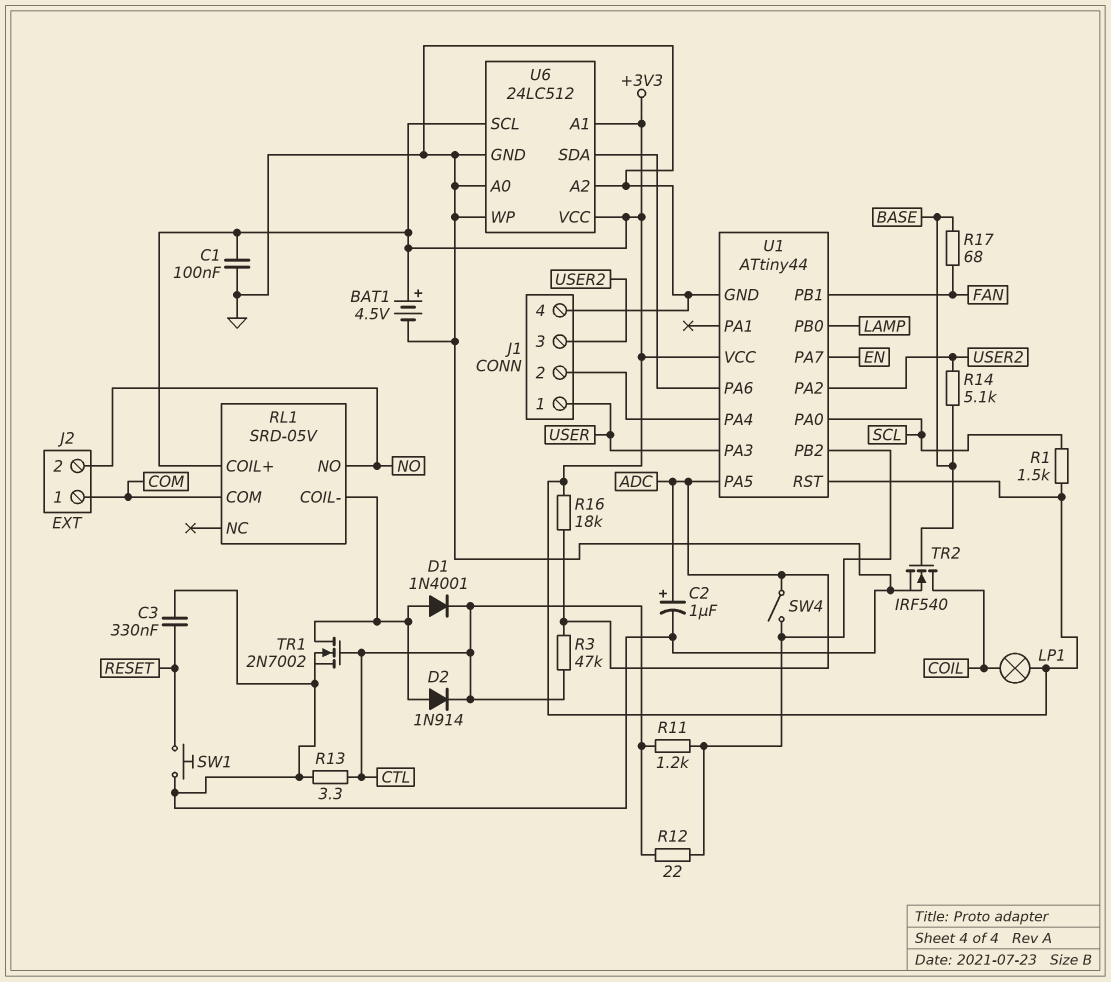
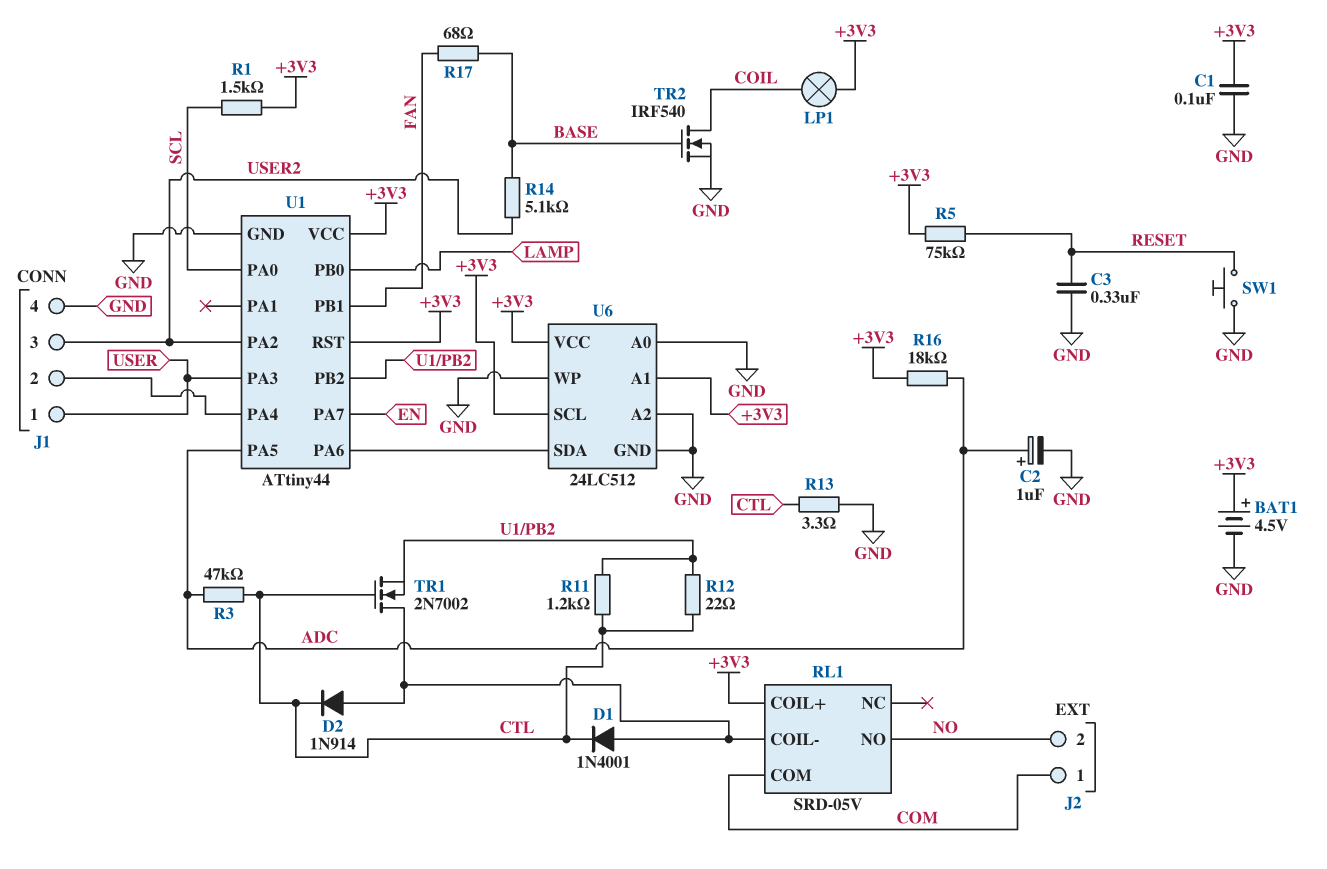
R5: none -> 75k (+3V3, RESET)
SW4: switch (ADC, U1/PB2) -> none
TR1: NMOS 2N7002 (G CTL, D RL1/COIL-, S GND) -> NMOS 2N7002 (G CTL, D RL1/COIL-, S U1/PB2)

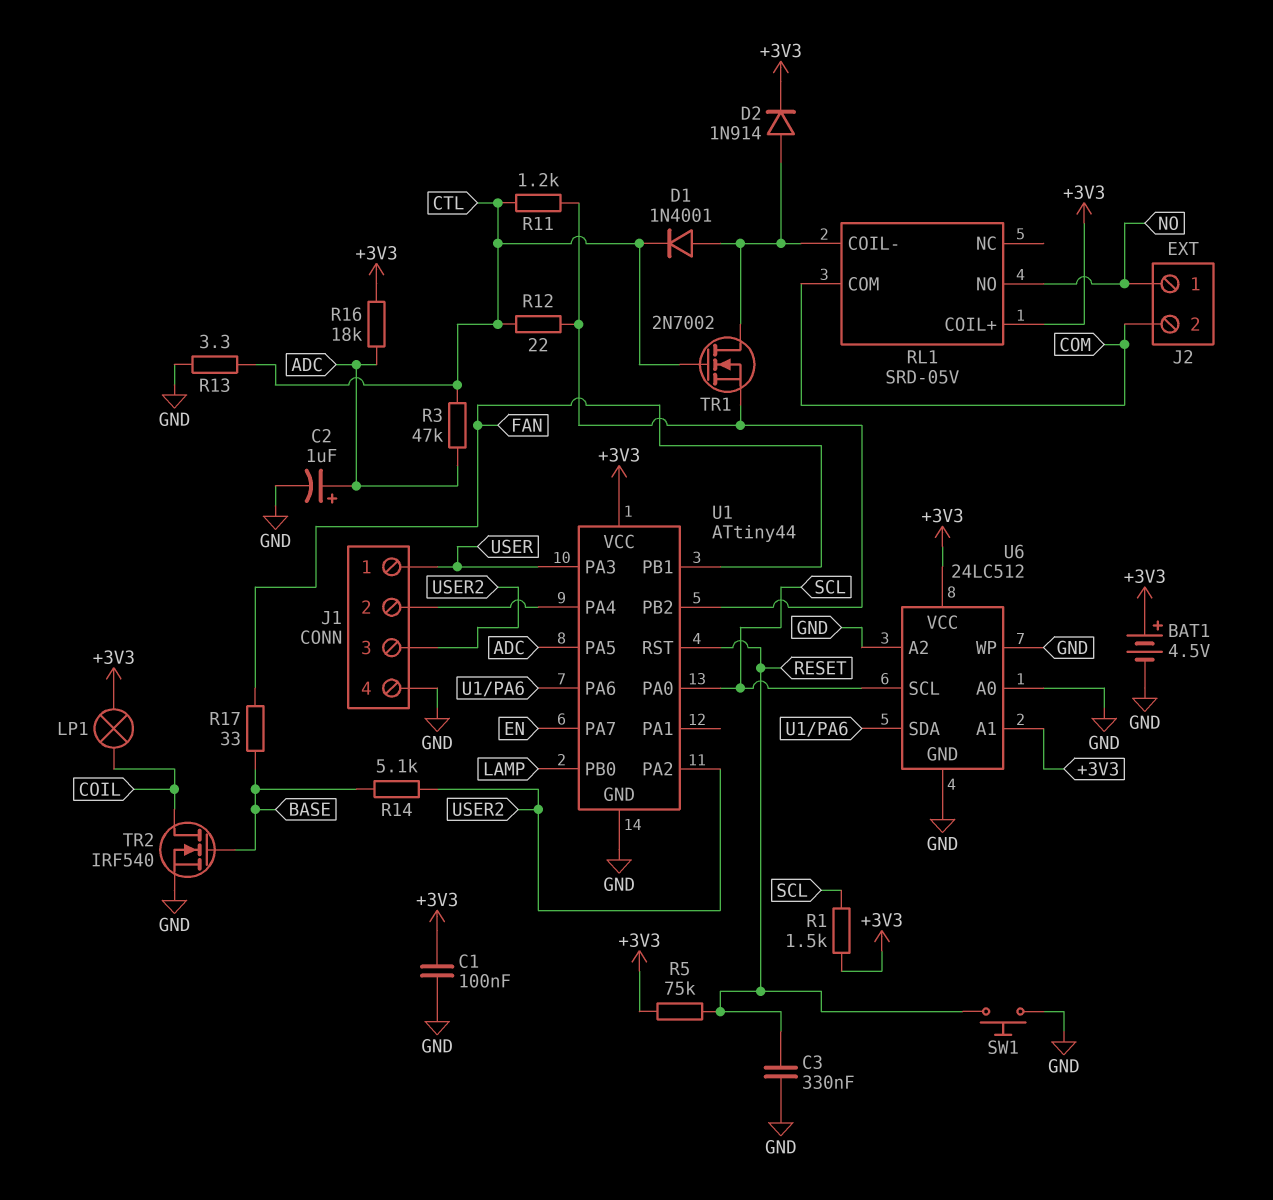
D2: diode 1N914 (A RL1/COIL-, K CTL) -> diode 1N914 (A RL1/COIL-, K +3V3)
J2 pin 1: COM -> NO
J2 pin 2: NO -> COM
R17: 68 (BASE, FAN) -> 33 (BASE, FAN)
U1 pin RST: +3V3 -> RESET
U6 pin SCL: +3V3 -> SCL

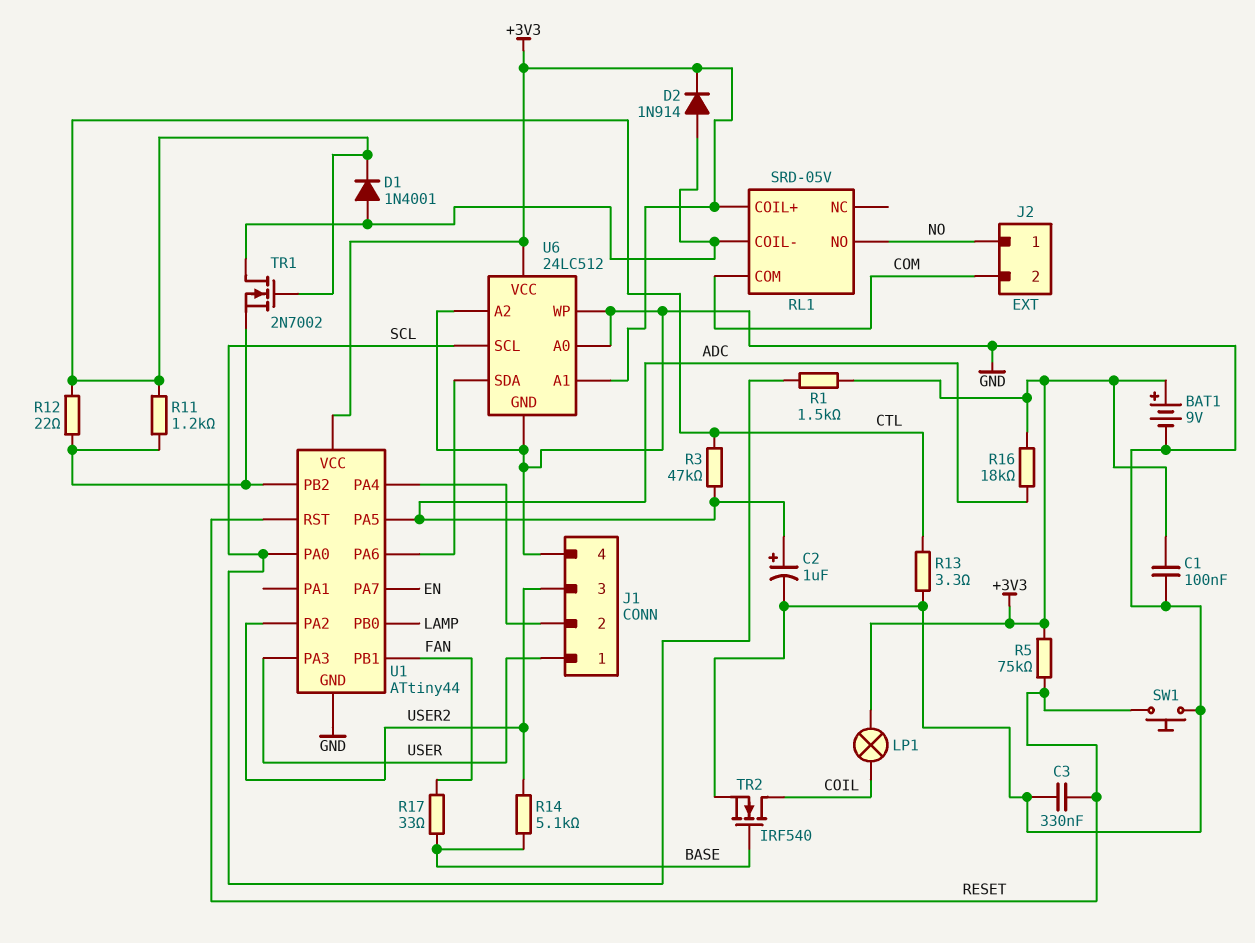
BAT1: 4.5V (plus +3V3, minus GND) -> 9V (plus +3V3, minus GND)

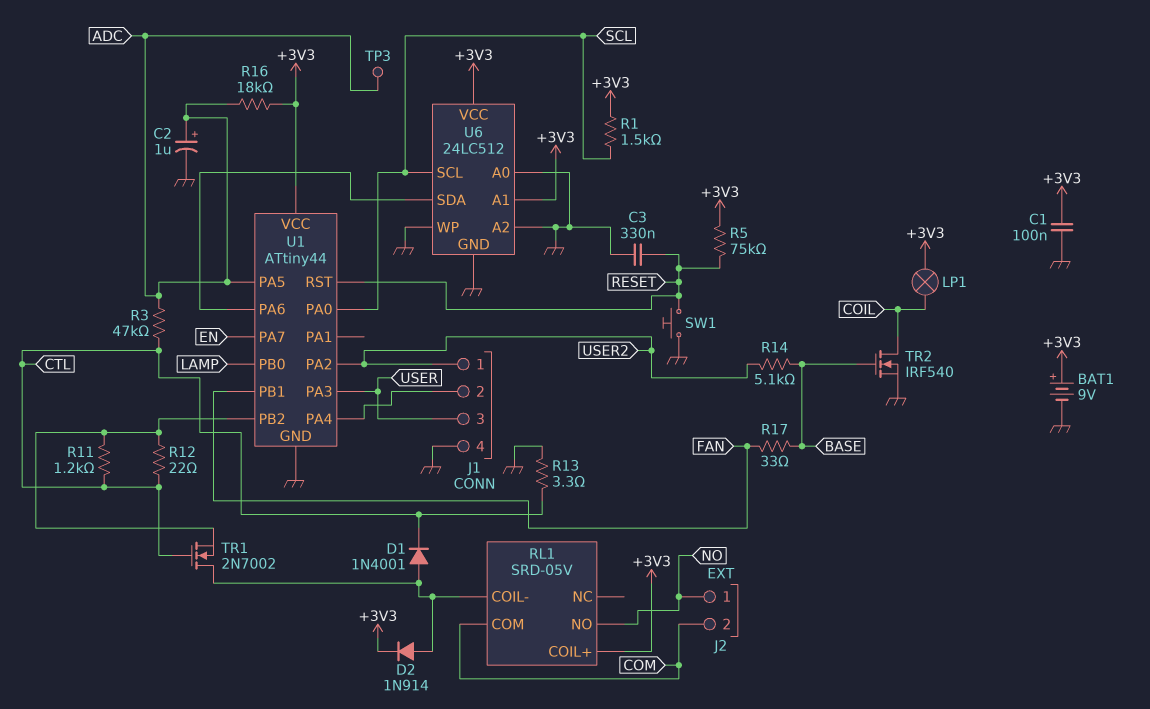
J1 pin 1: USER -> USER2
J1 pin 3: USER2 -> USER
TP3: none -> test point (ADC)

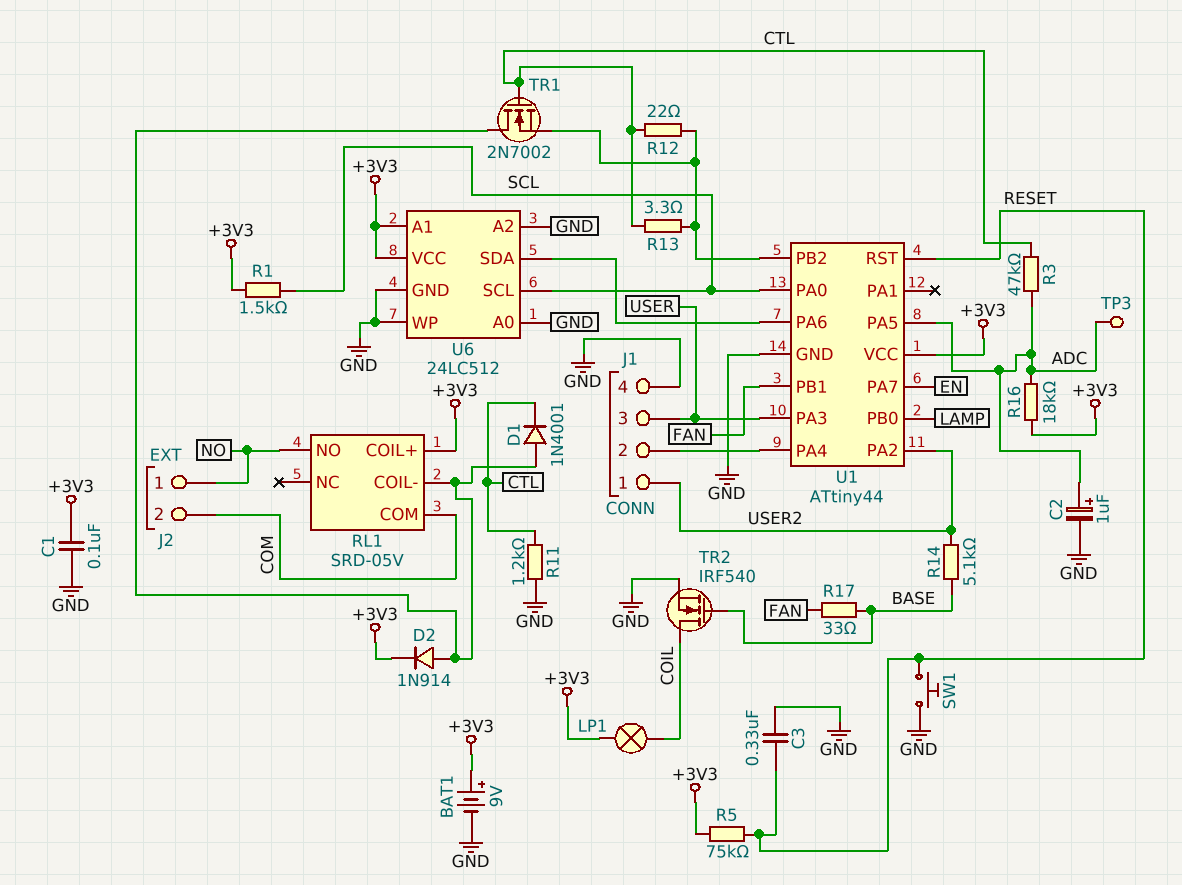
R11: 1.2k (CTL, U1/PB2) -> 1.2k (CTL, GND)
R13: 3.3 (CTL, GND) -> 3.3 (CTL, U1/PB2)

